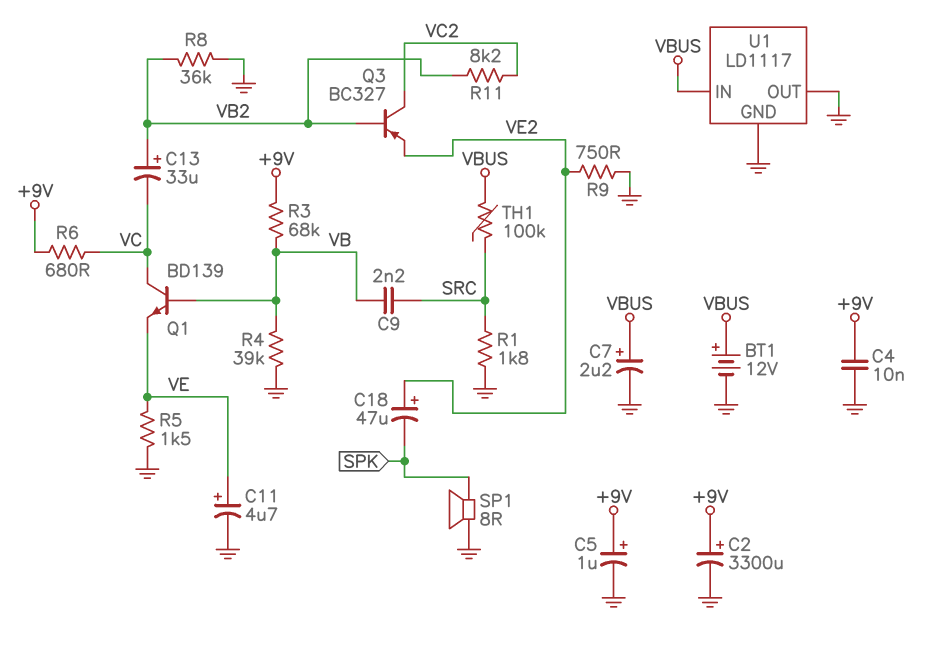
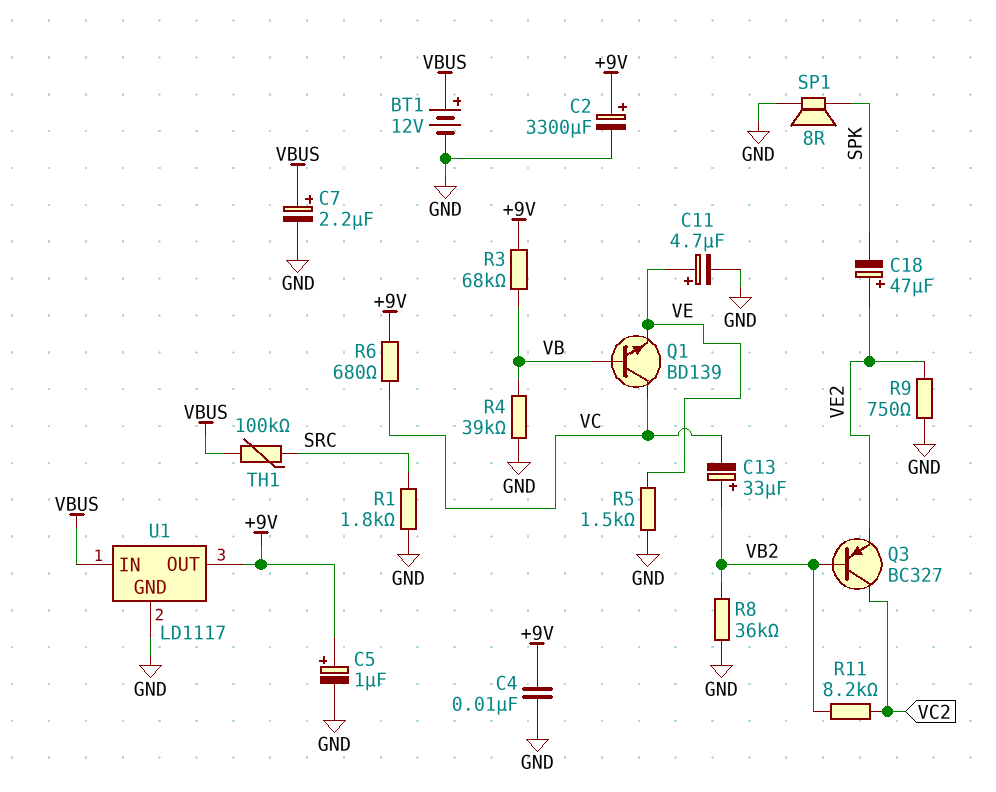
C9: 2.2nF (SRC, VB) -> none
U1 pin OUT: GND -> +9V

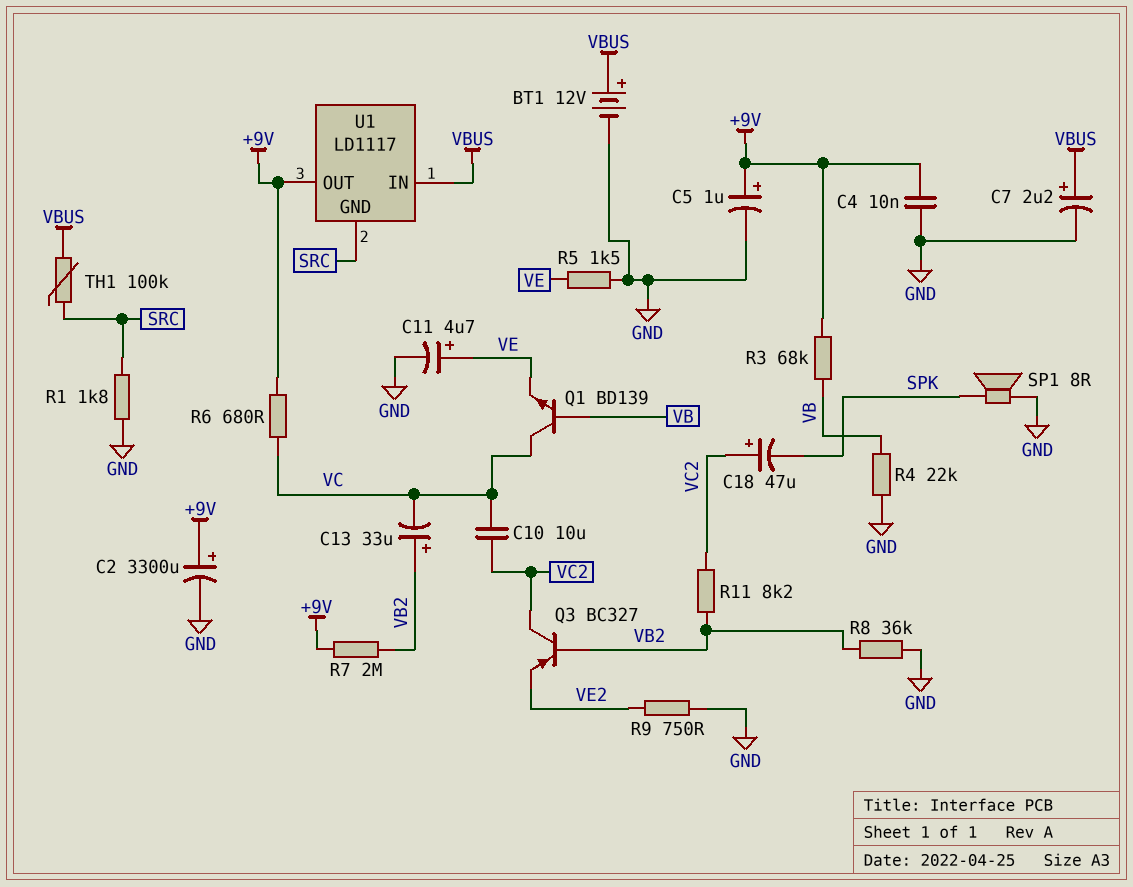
C10: none -> 10uF (VC, VC2)
C18: 47uF (plus VE2, minus SPK) -> 47uF (plus VC2, minus SPK)
R4: 39k (GND, VB) -> 22k (GND, VB)
R7: none -> 2M (+9V, VB2)
U1 pin GND: GND -> SRC

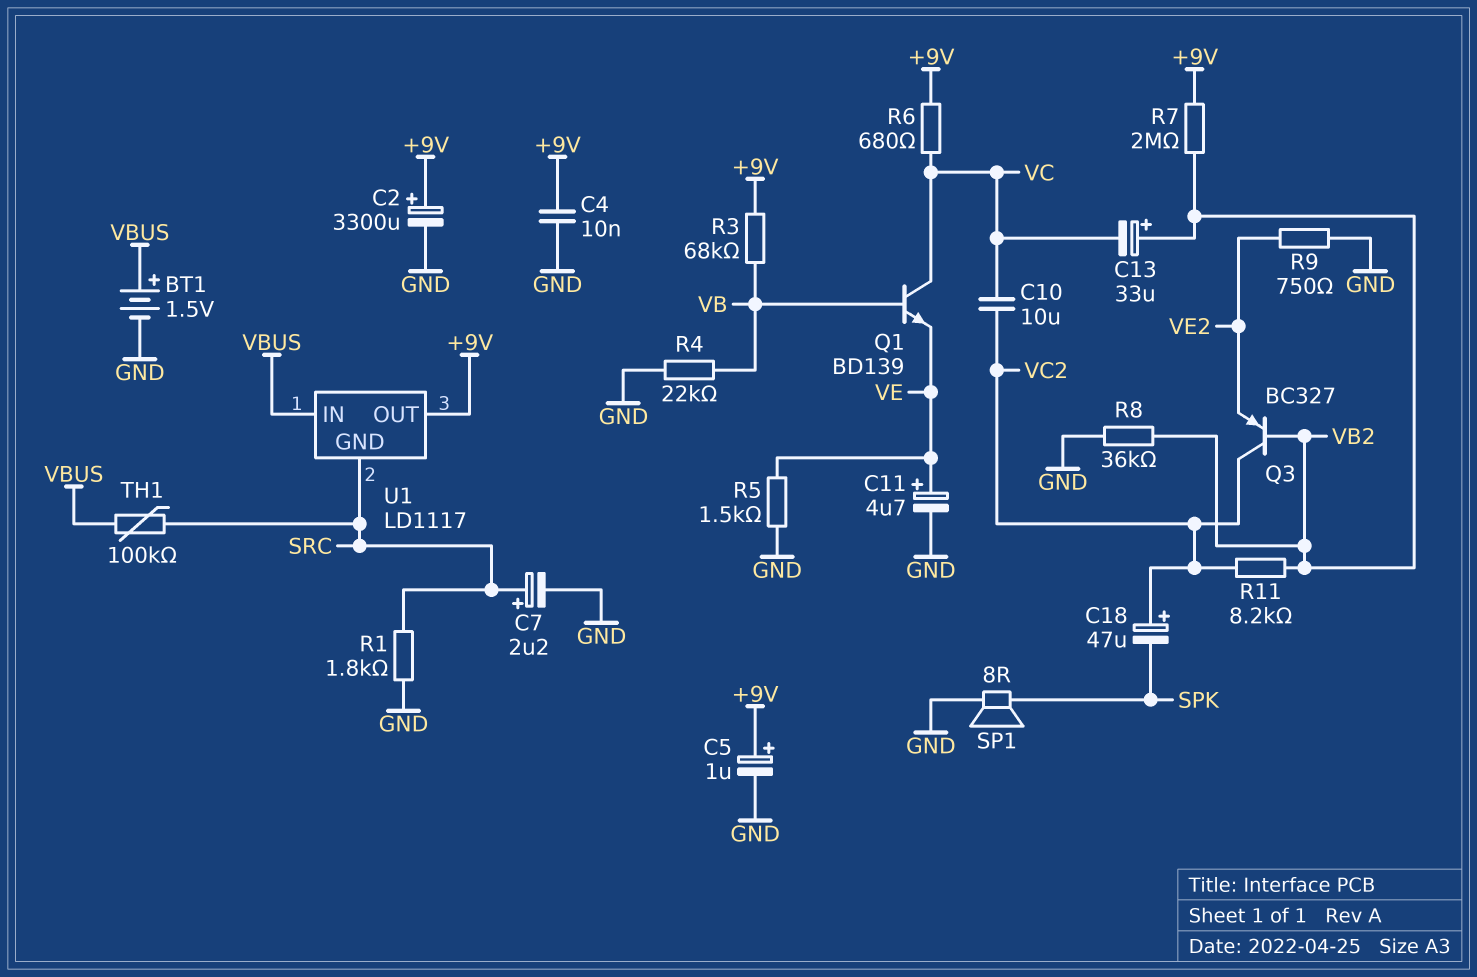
BT1: 12V (plus VBUS, minus GND) -> 1.5V (plus VBUS, minus GND)
C7: 2.2uF (plus VBUS, minus GND) -> 2.2uF (plus SRC, minus GND)

